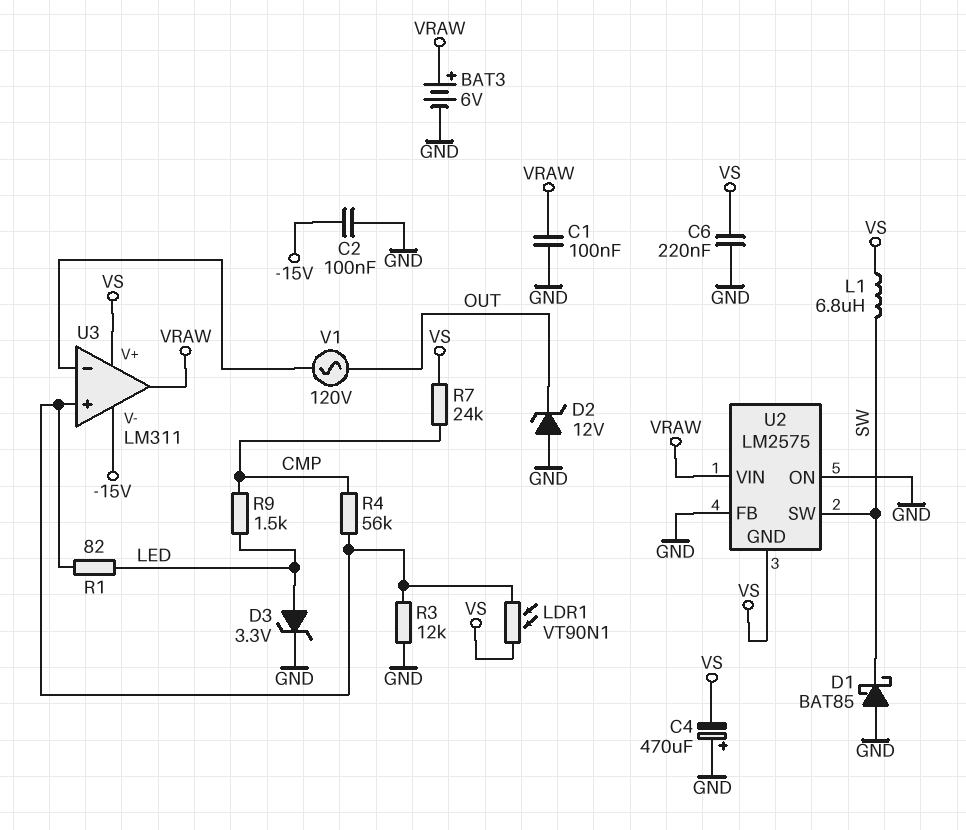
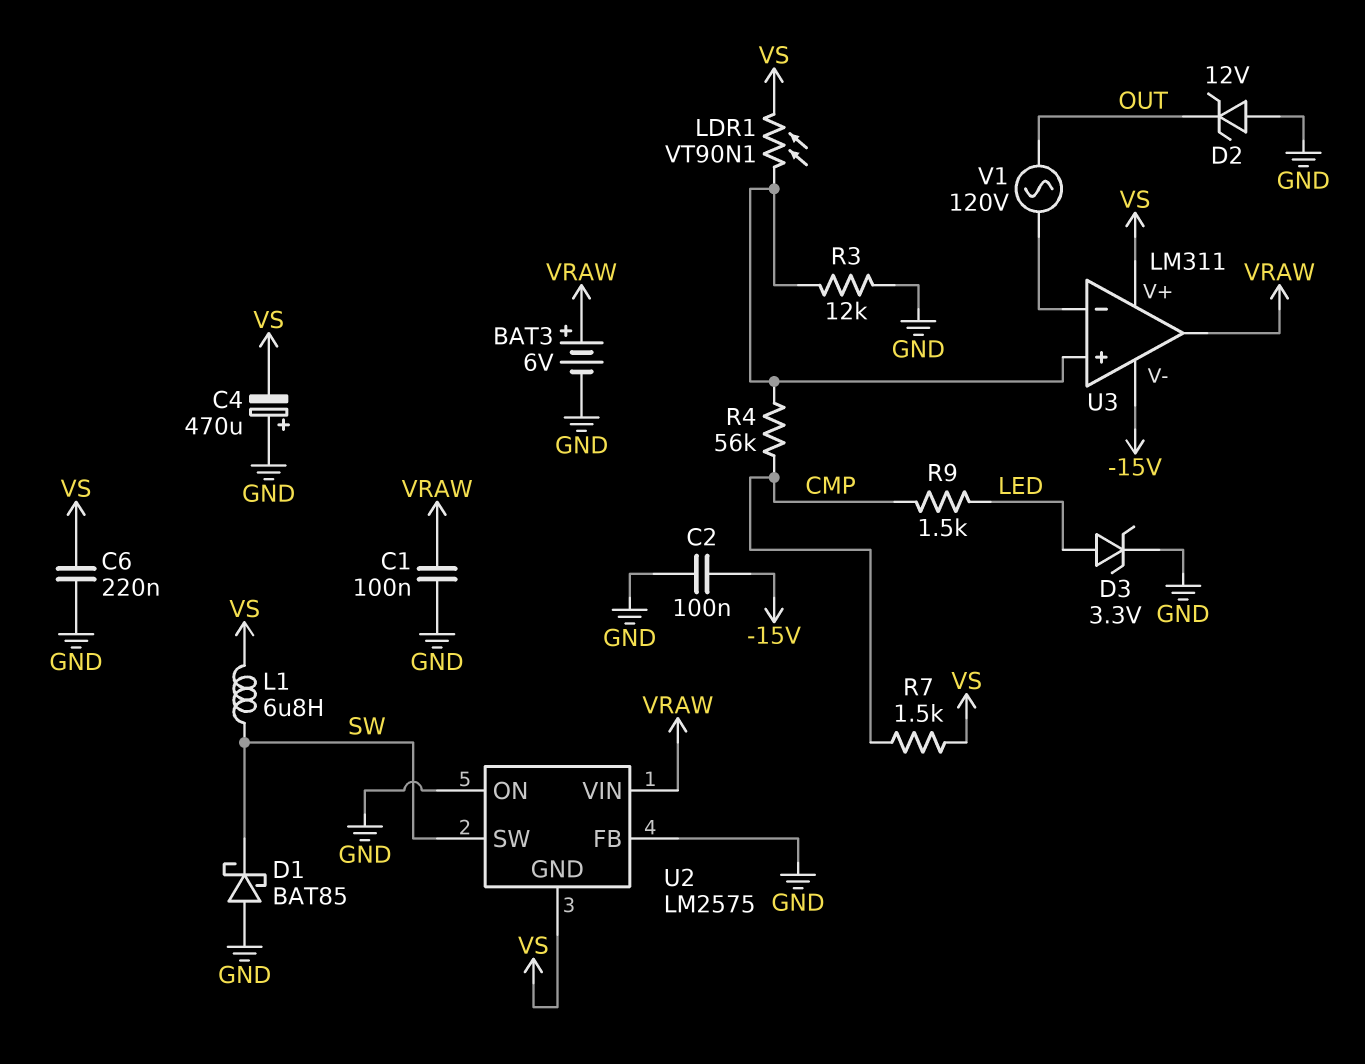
R1: 82 (LED, U3/in+) -> none
R7: 24k (CMP, VS) -> 1.5k (CMP, VS)

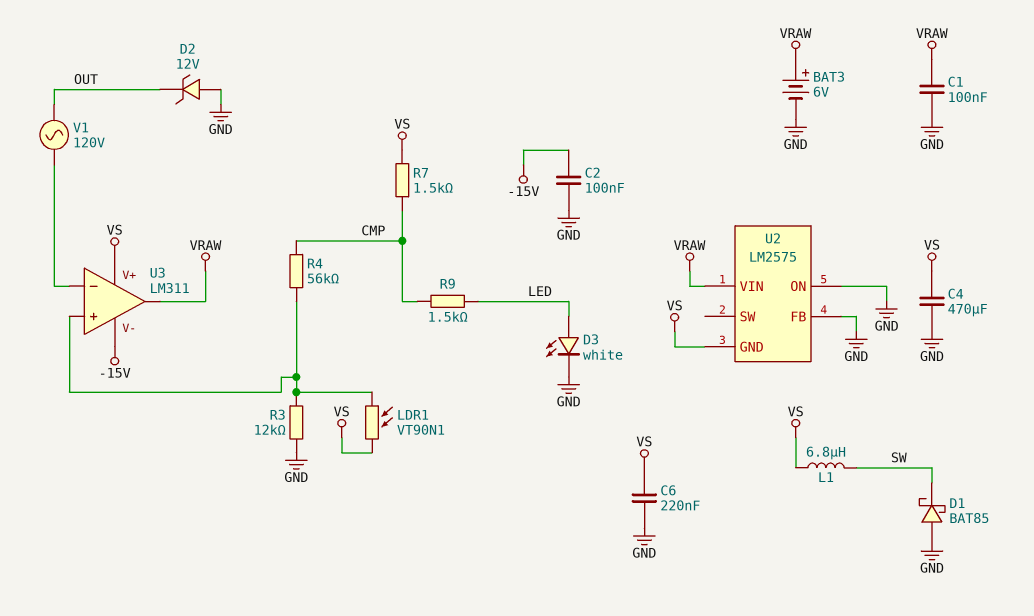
C4: 470uF (plus GND, minus VS) -> 470uF (GND, VS)
D3: zener 3.3V (A LED, K GND) -> LED white (A LED, K GND)
U2 pin SW: SW -> none

